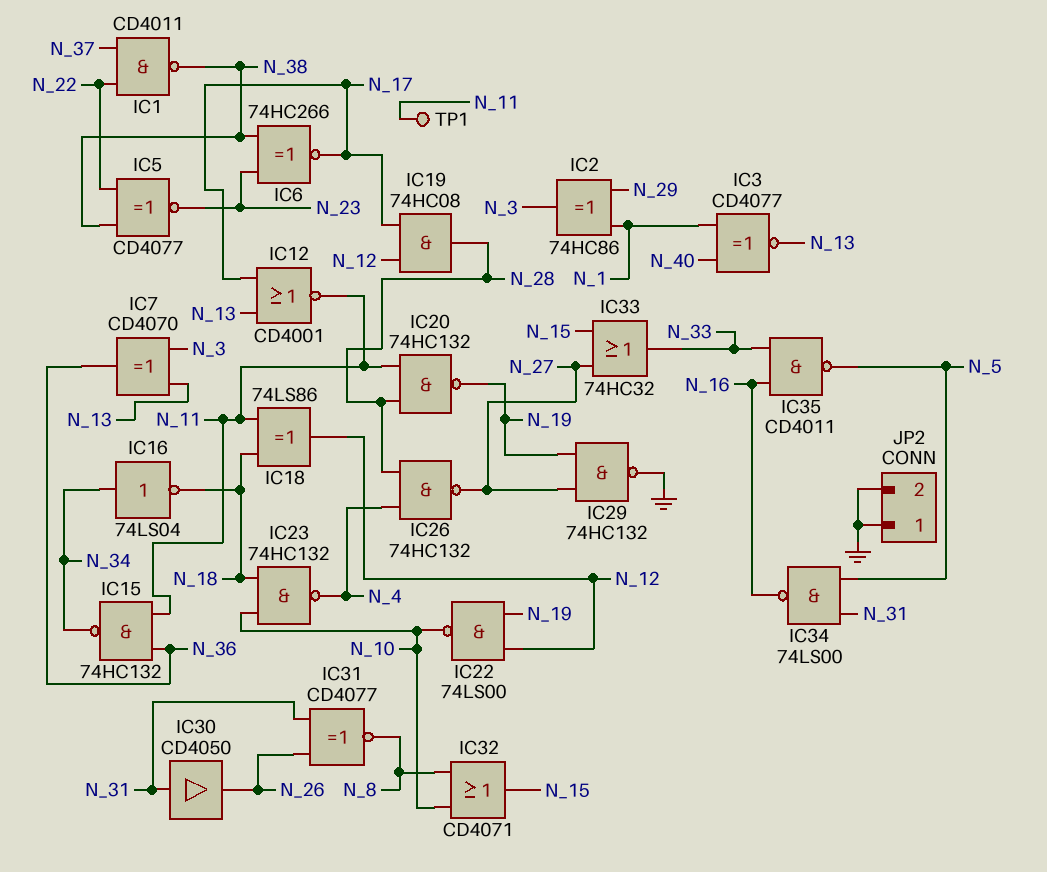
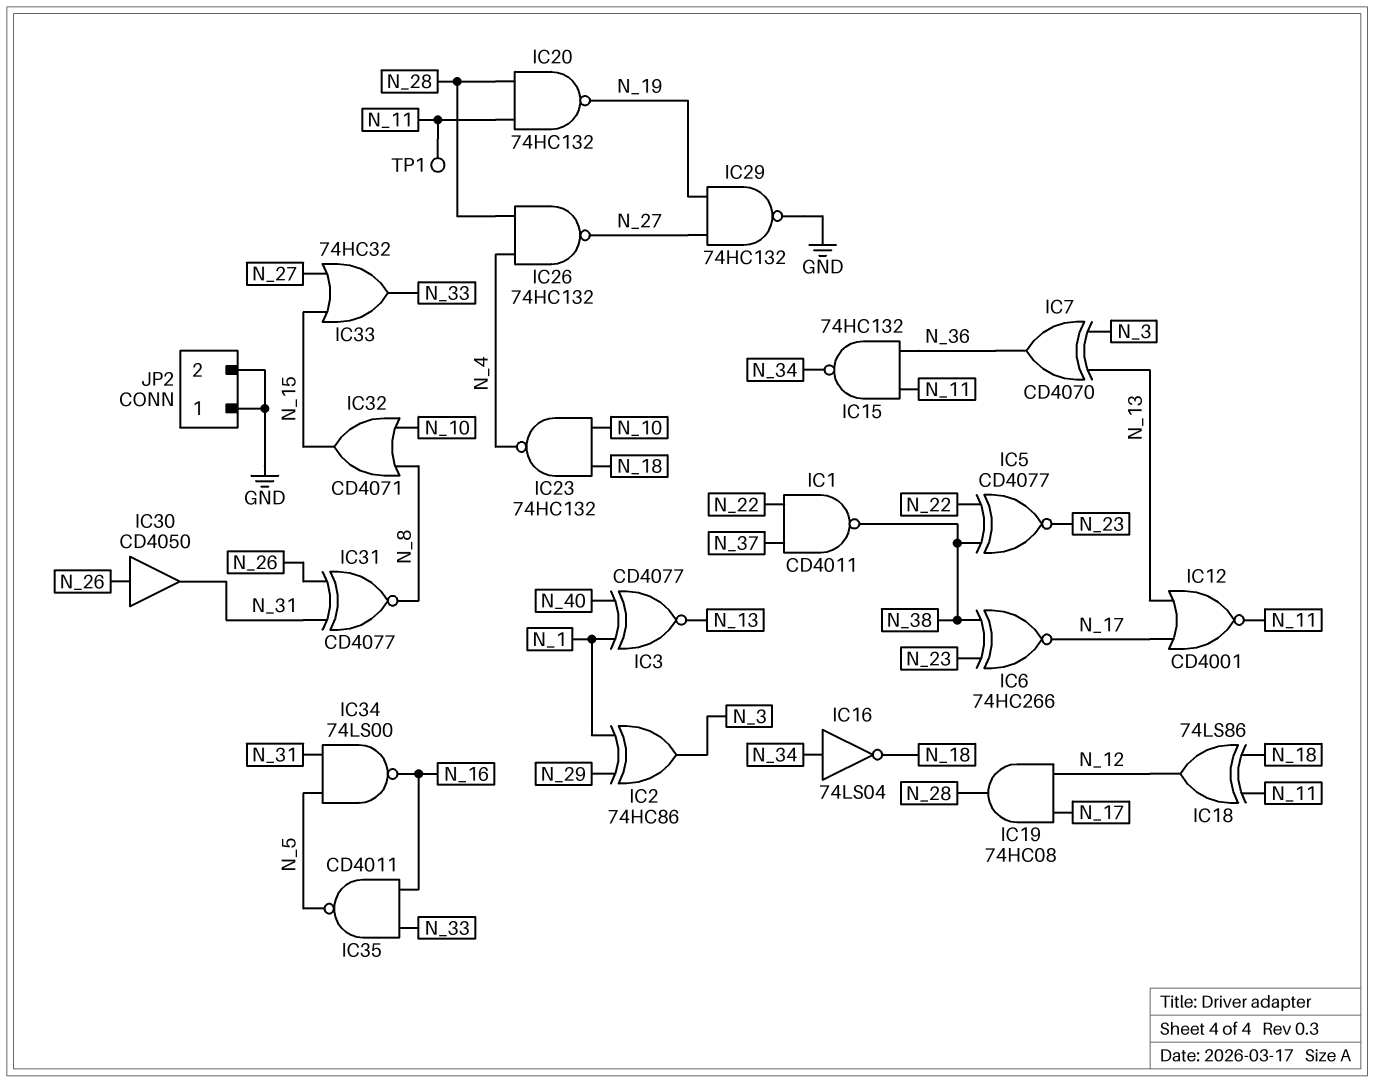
IC22: NAND 74LS00 (in N_12, in N_19, out N_10) -> none
IC30: buffer CD4050 (in N_31, out N_26) -> buffer CD4050 (in N_26, out N_31)

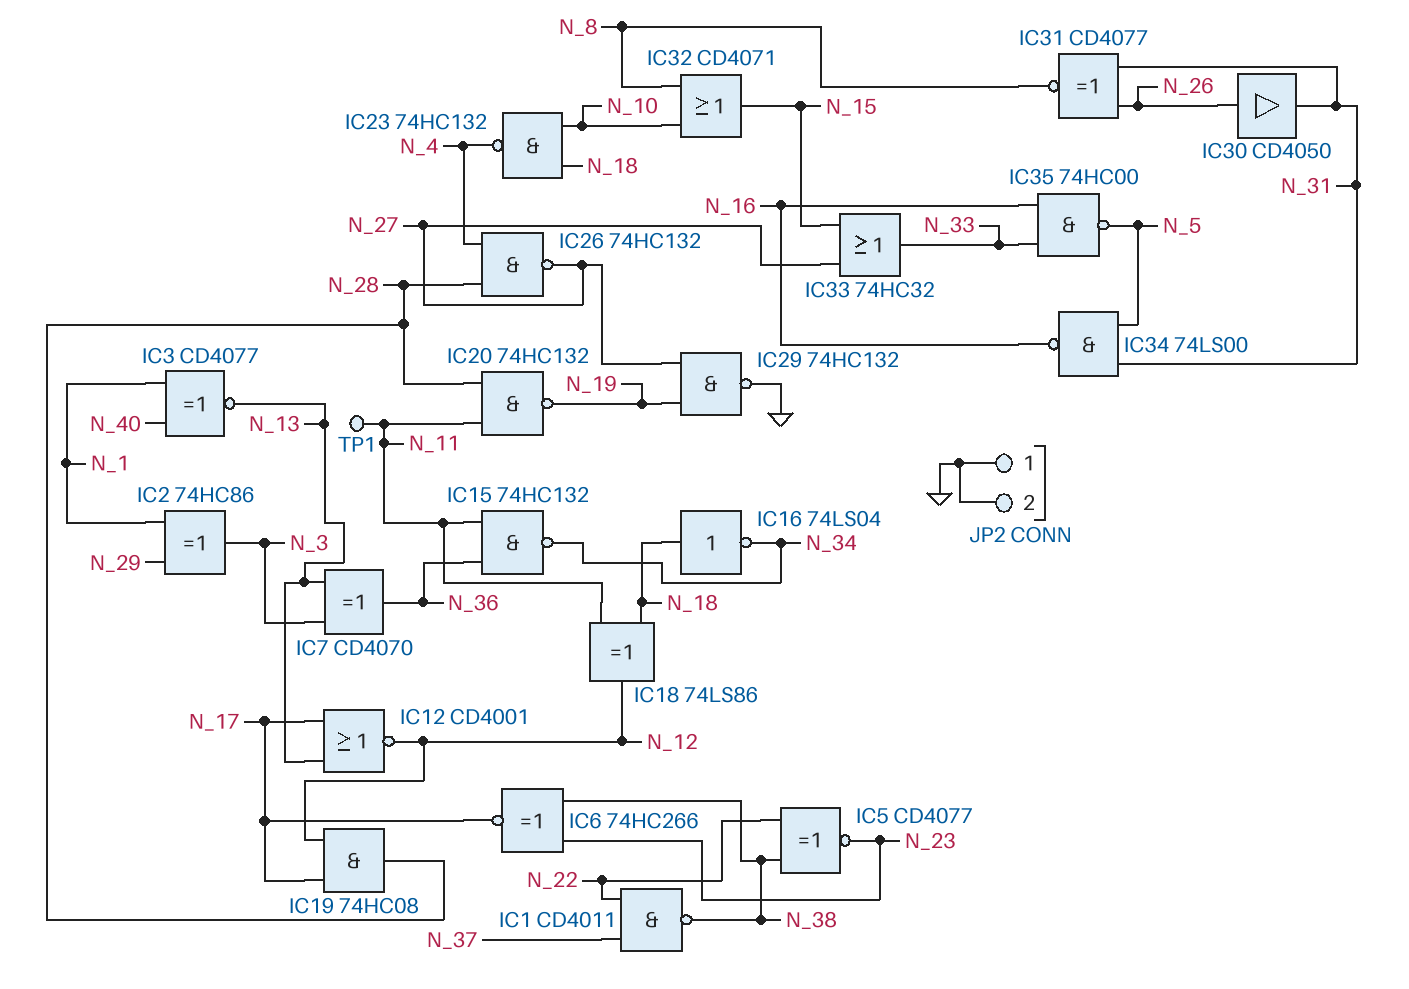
IC12: NOR CD4001 (in N_13, in N_17, out N_11) -> NOR CD4001 (in N_13, in N_17, out N_12)
IC16: NOT 74LS04 (in N_34, out N_18) -> NOT 74LS04 (in N_18, out N_34)
IC35: NAND CD4011 (in N_16, in N_33, out N_5) -> NAND 74HC00 (in N_16, in N_33, out N_5)

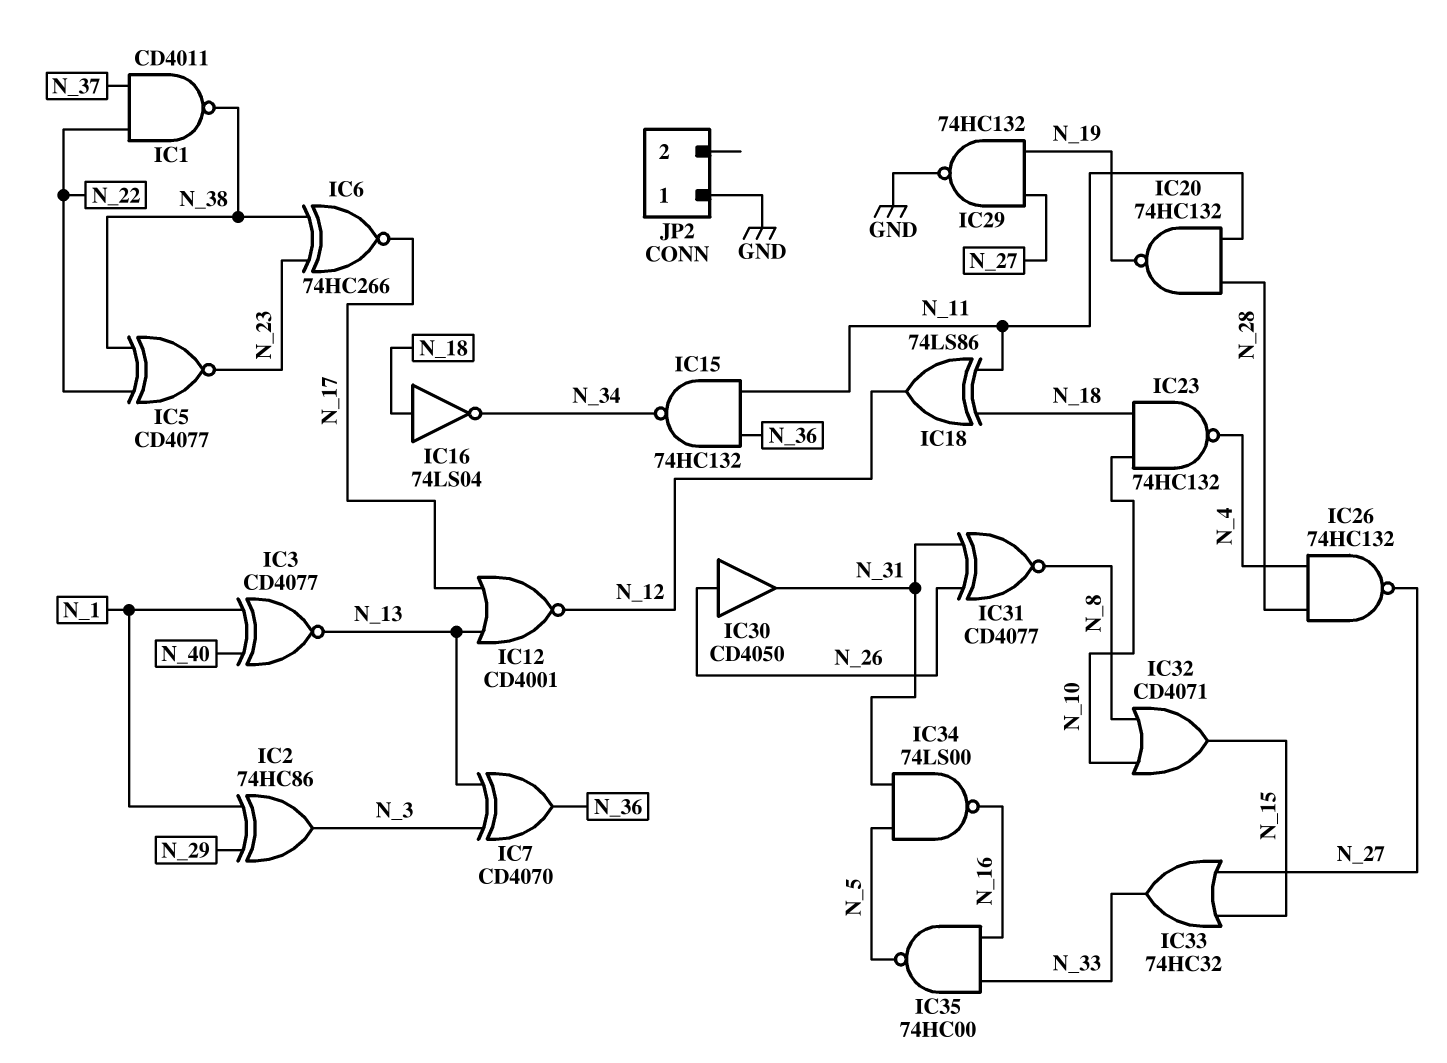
IC19: AND 74HC08 (in N_12, in N_17, out N_28) -> none
JP2 pin 2: GND -> none
TP1: test point (N_11) -> none

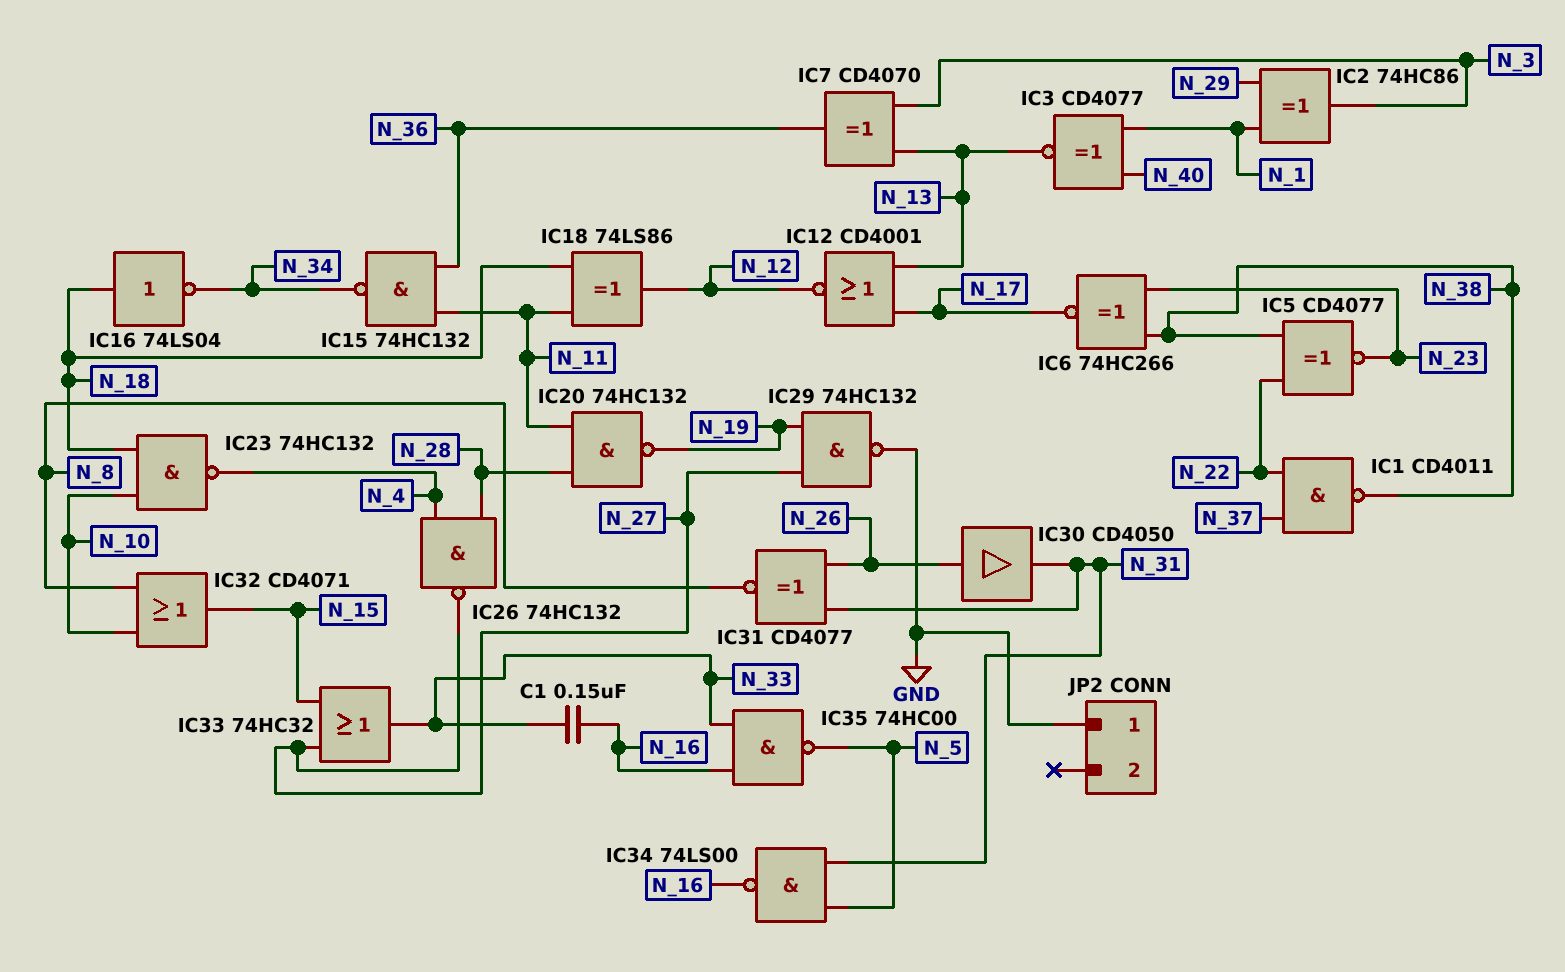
C1: none -> 150nF (N_16, N_33)

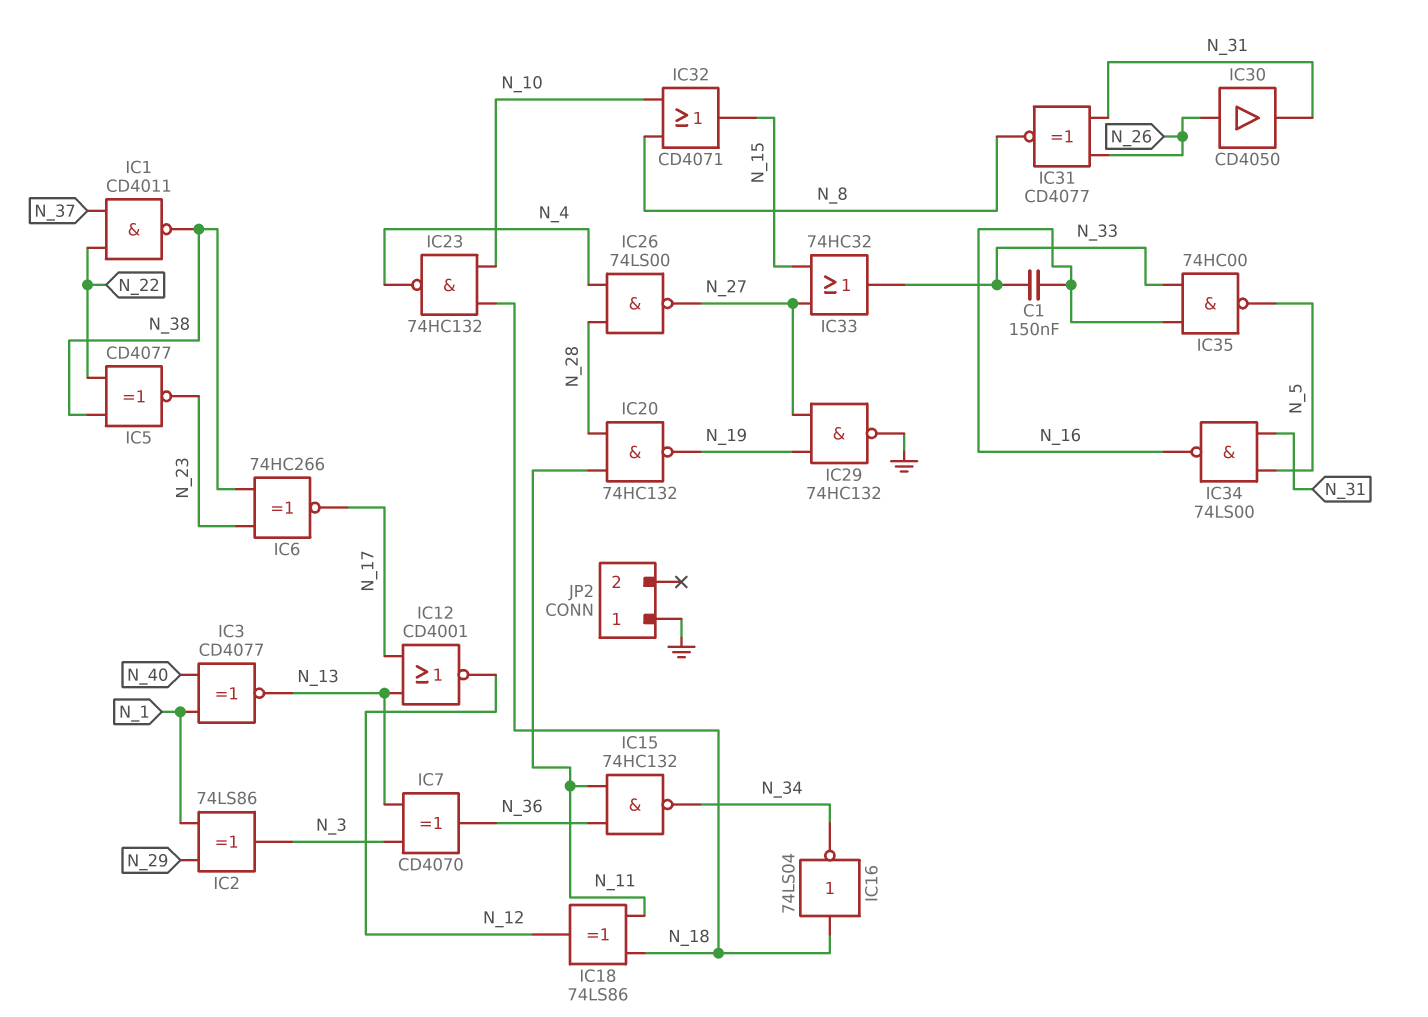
IC2: XOR 74HC86 (in N_1, in N_29, out N_3) -> XOR 74LS86 (in N_1, in N_29, out N_3)
IC26: NAND 74HC132 (in N_4, in N_28, out N_27) -> NAND 74LS00 (in N_4, in N_28, out N_27)

